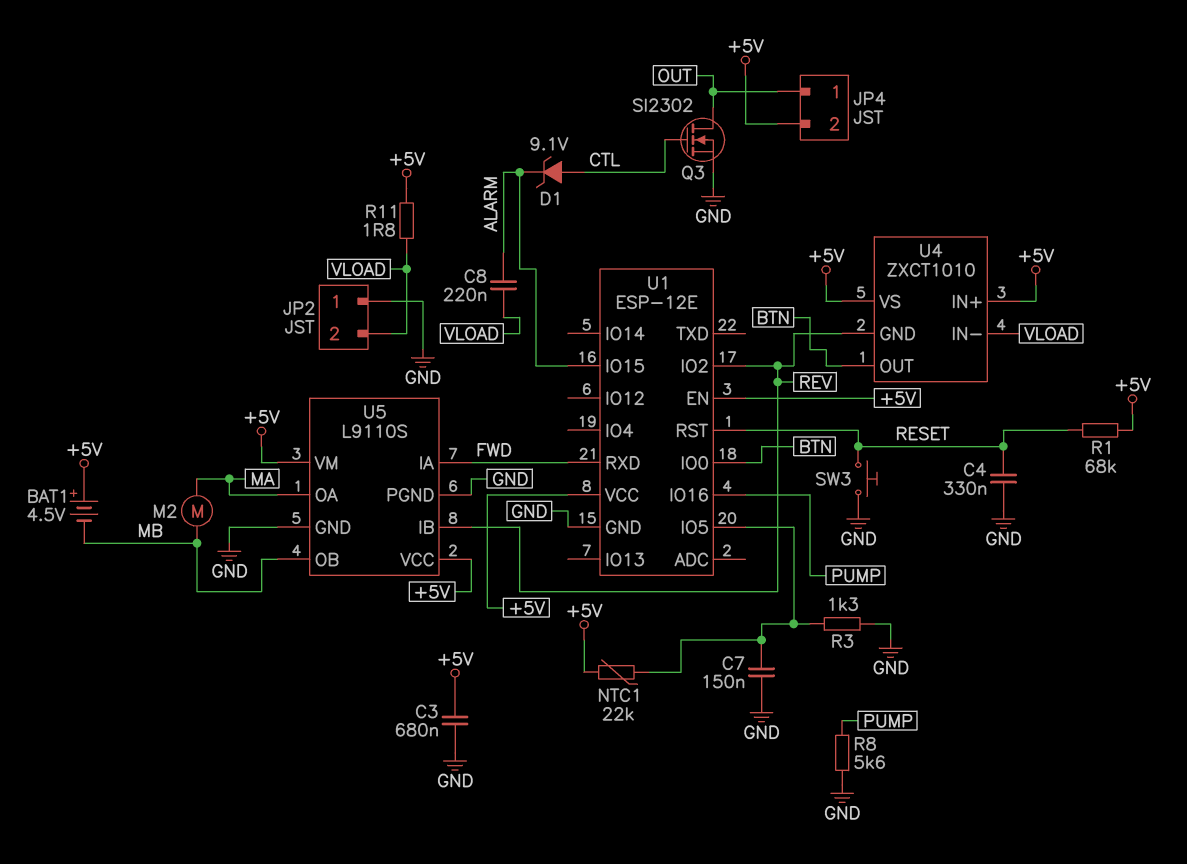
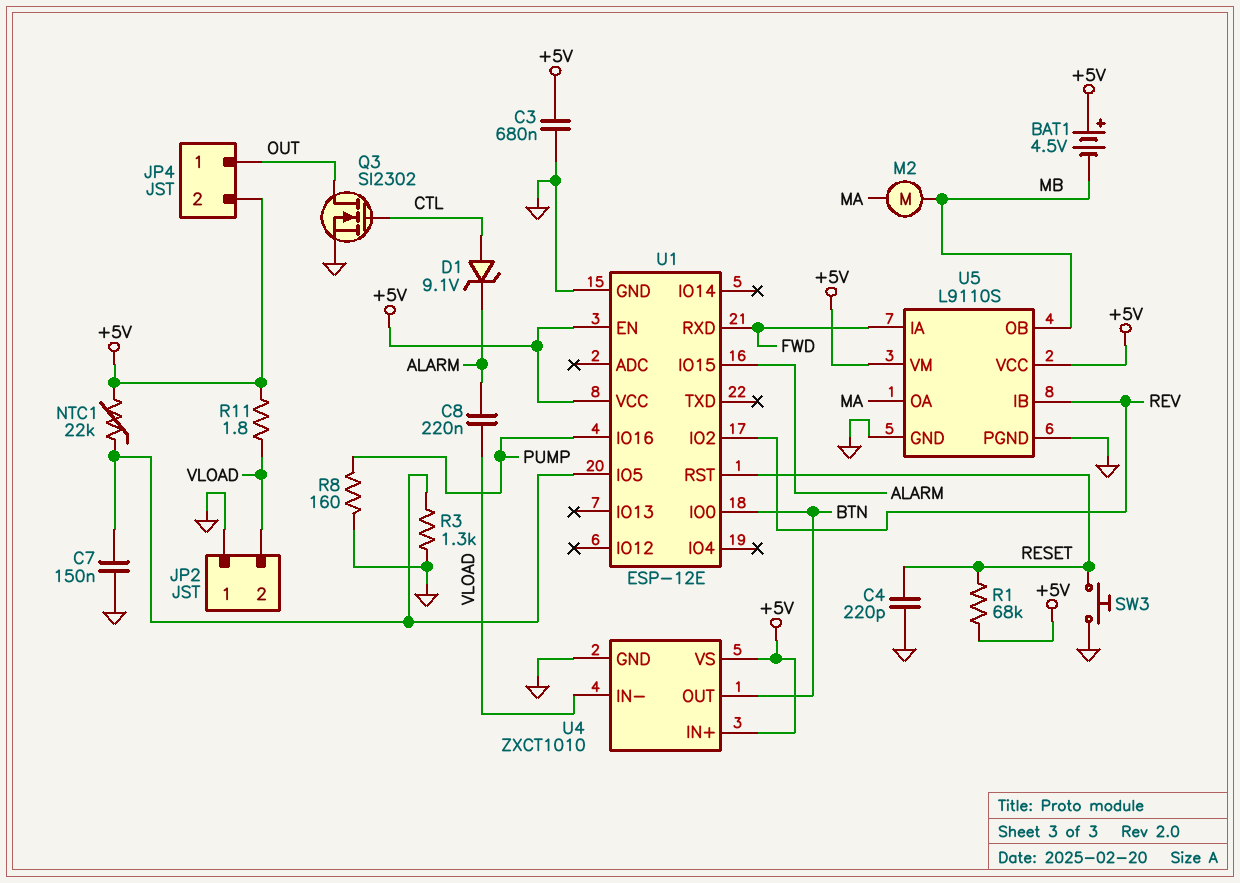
C4: 330nF (GND, RESET) -> 220pF (GND, RESET)
R8: 5.6k (GND, PUMP) -> 160 (GND, PUMP)
U4 pin GND: REV -> GND

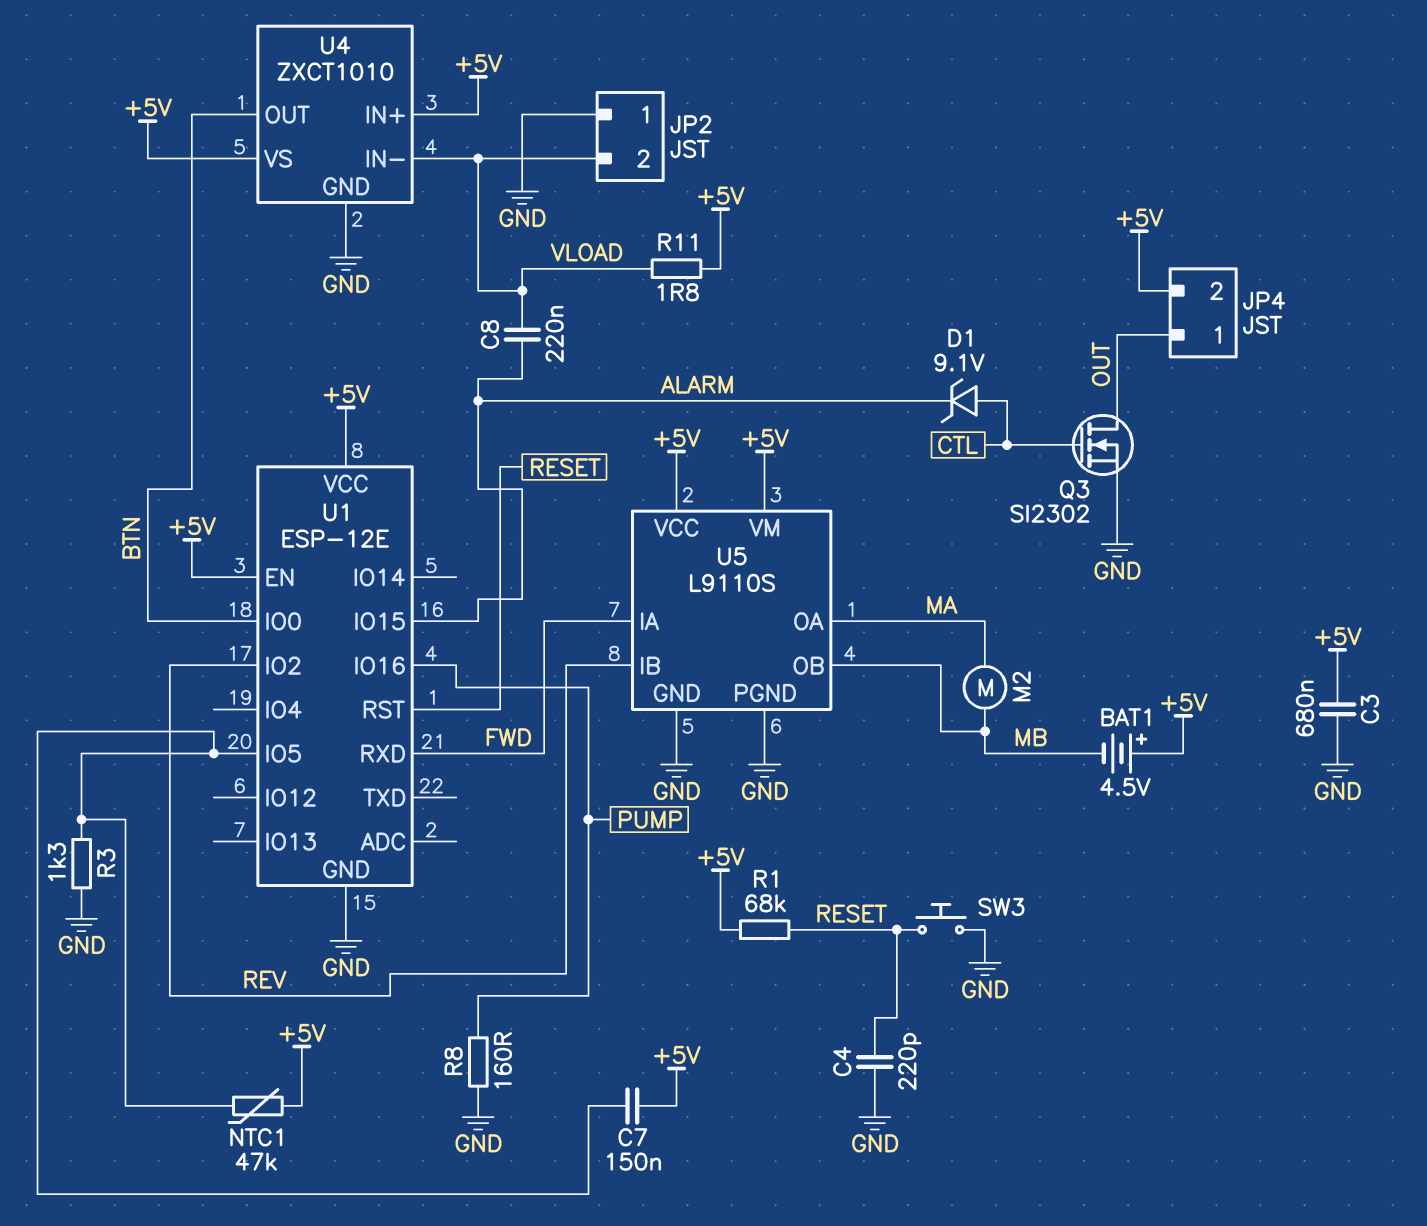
C7: 150nF (GND, U1/IO5) -> 150nF (+5V, U1/IO5)
NTC1: 22k (+5V, U1/IO5) -> 47k (+5V, U1/IO5)

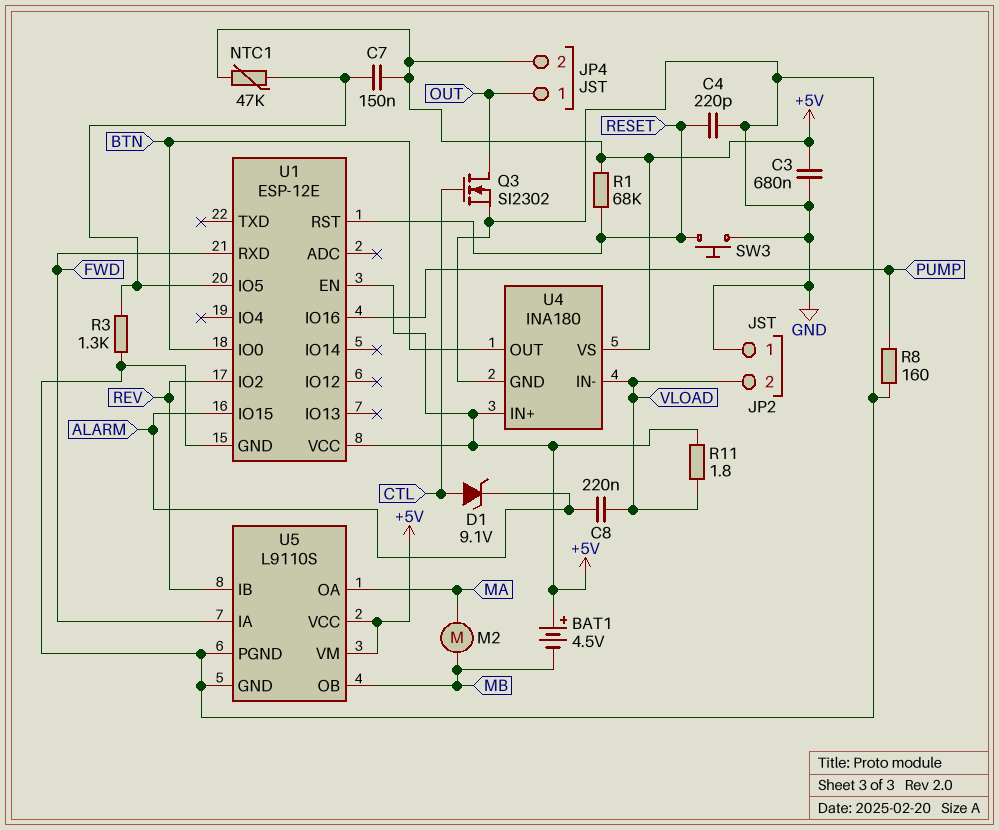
U4: ZXCT1010 -> INA180

